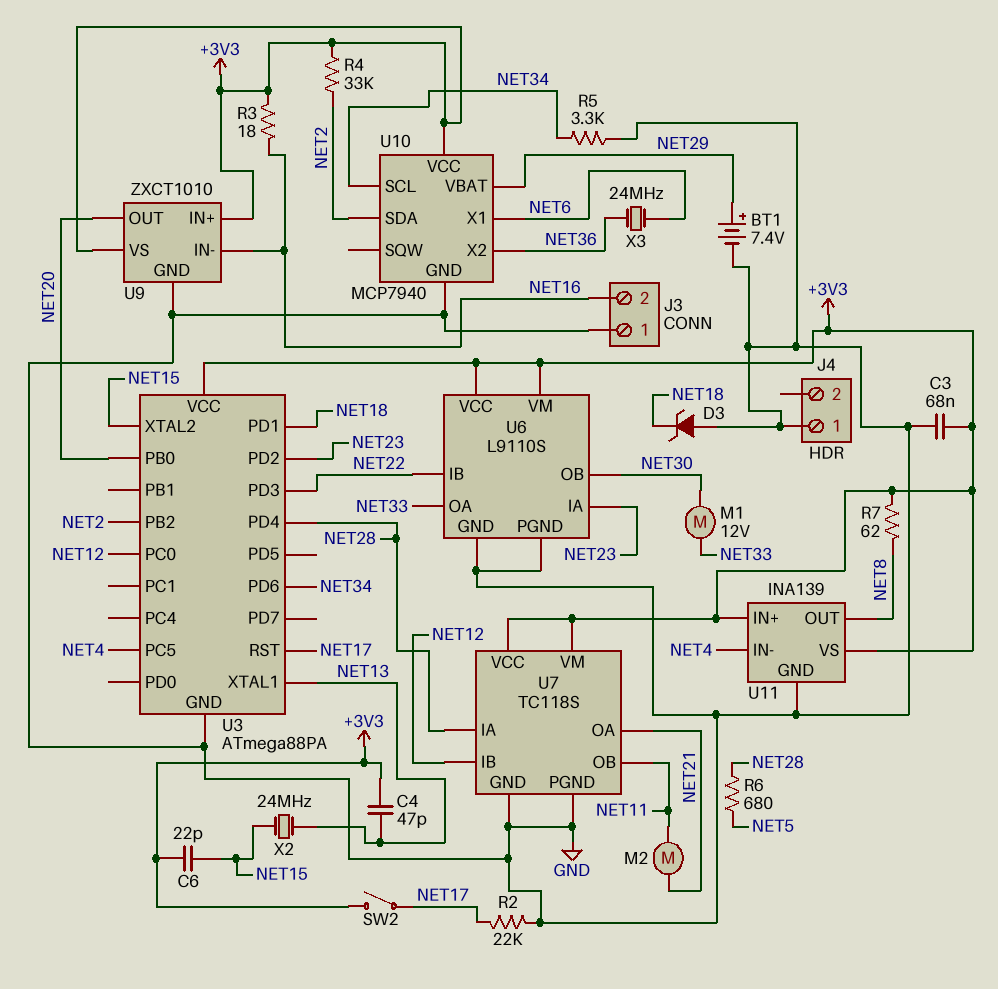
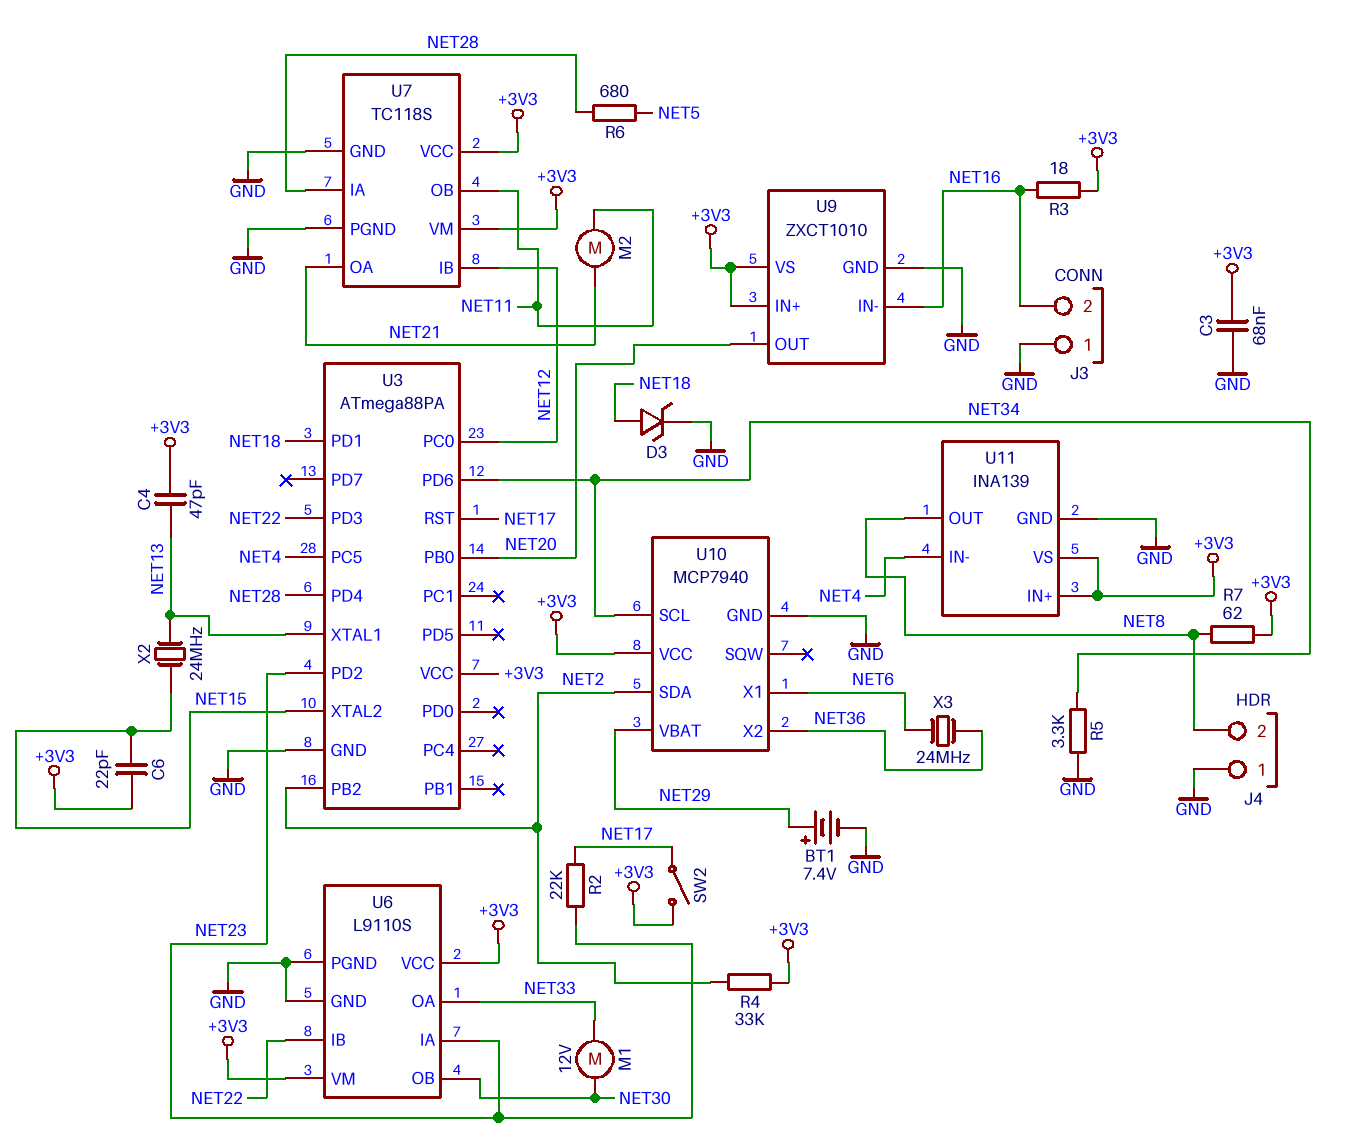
D3: zener (A GND, K NET18) -> zener (A NET18, K GND)
J4 pin 2: none -> NET8
R2: 22k (GND, NET17) -> 22k (NET17, NET23)

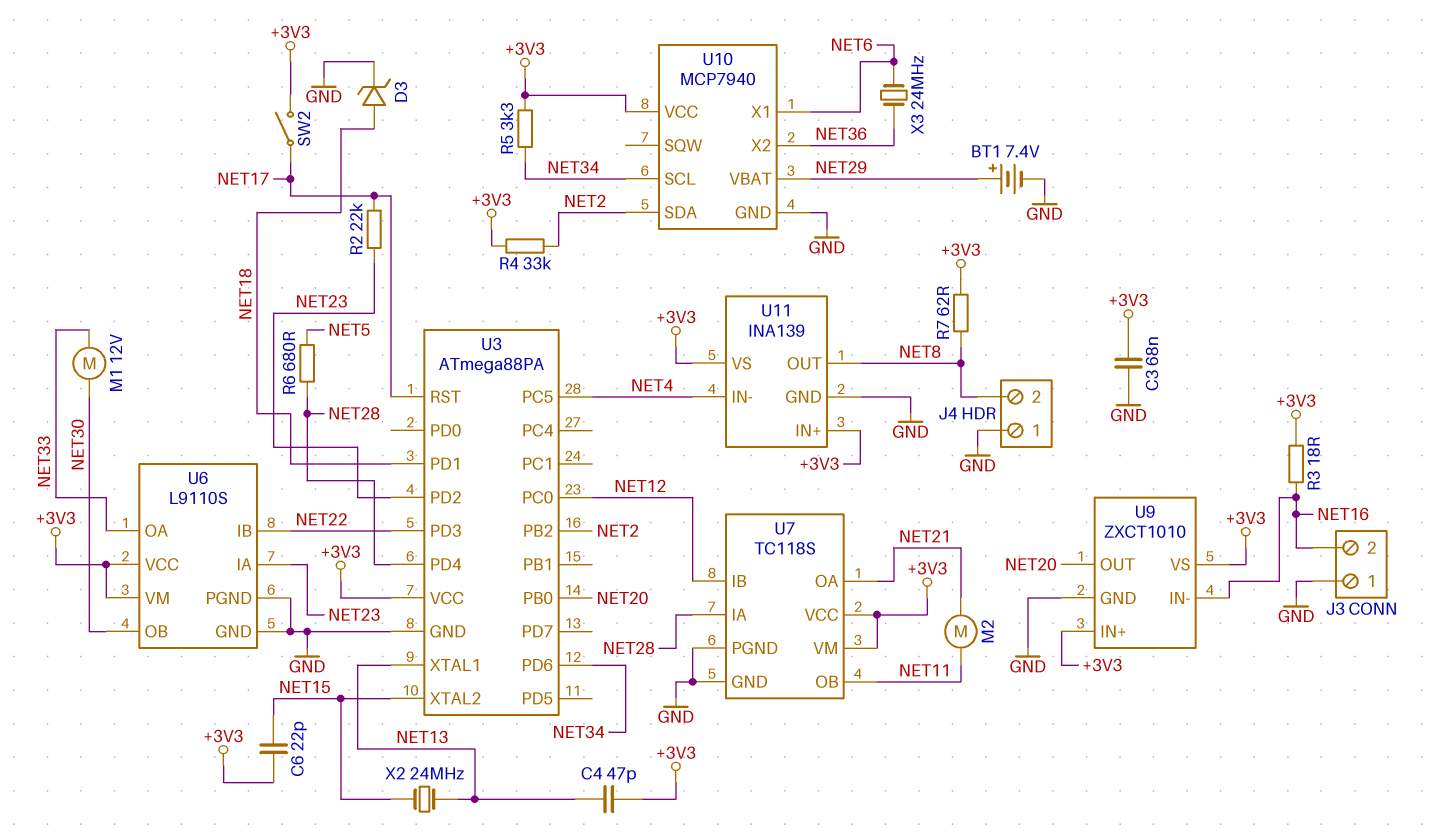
R5: 3.3k (GND, NET34) -> 3.3k (+3V3, NET34)

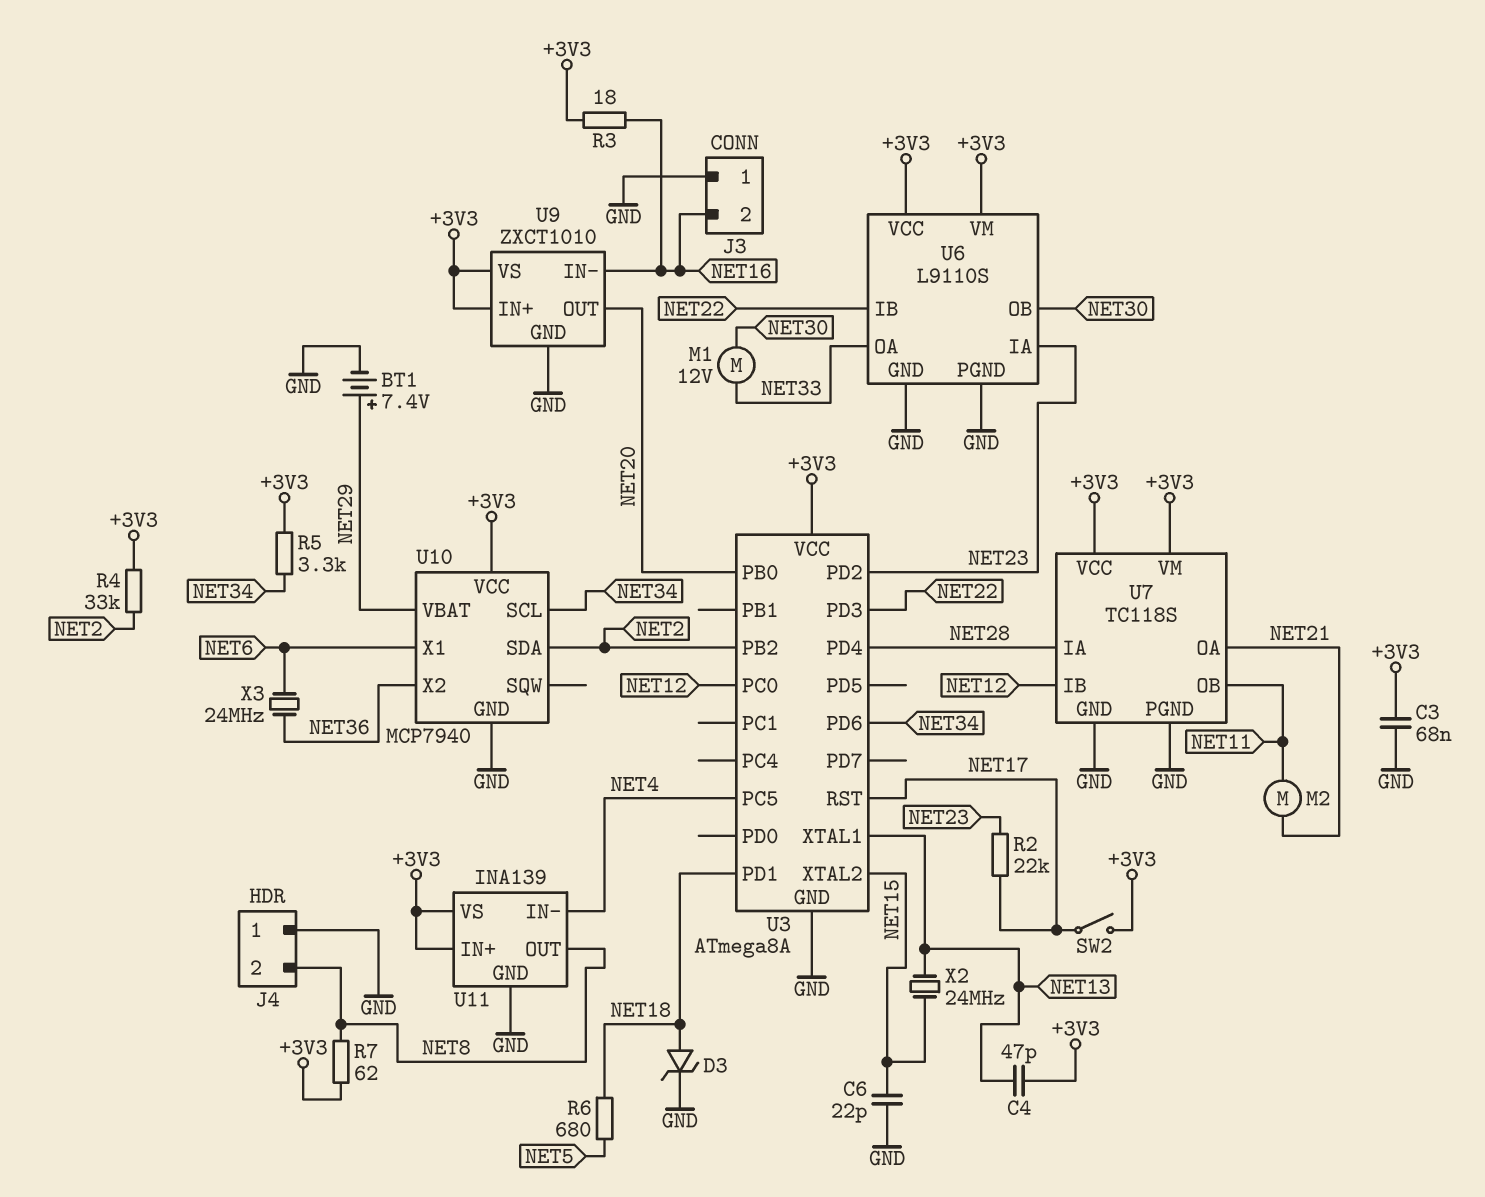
C6: 22pF (+3V3, NET15) -> 22pF (GND, NET15)
R6: 680 (NET5, NET28) -> 680 (NET5, NET18)
U3: ATmega88PA -> ATmega8A

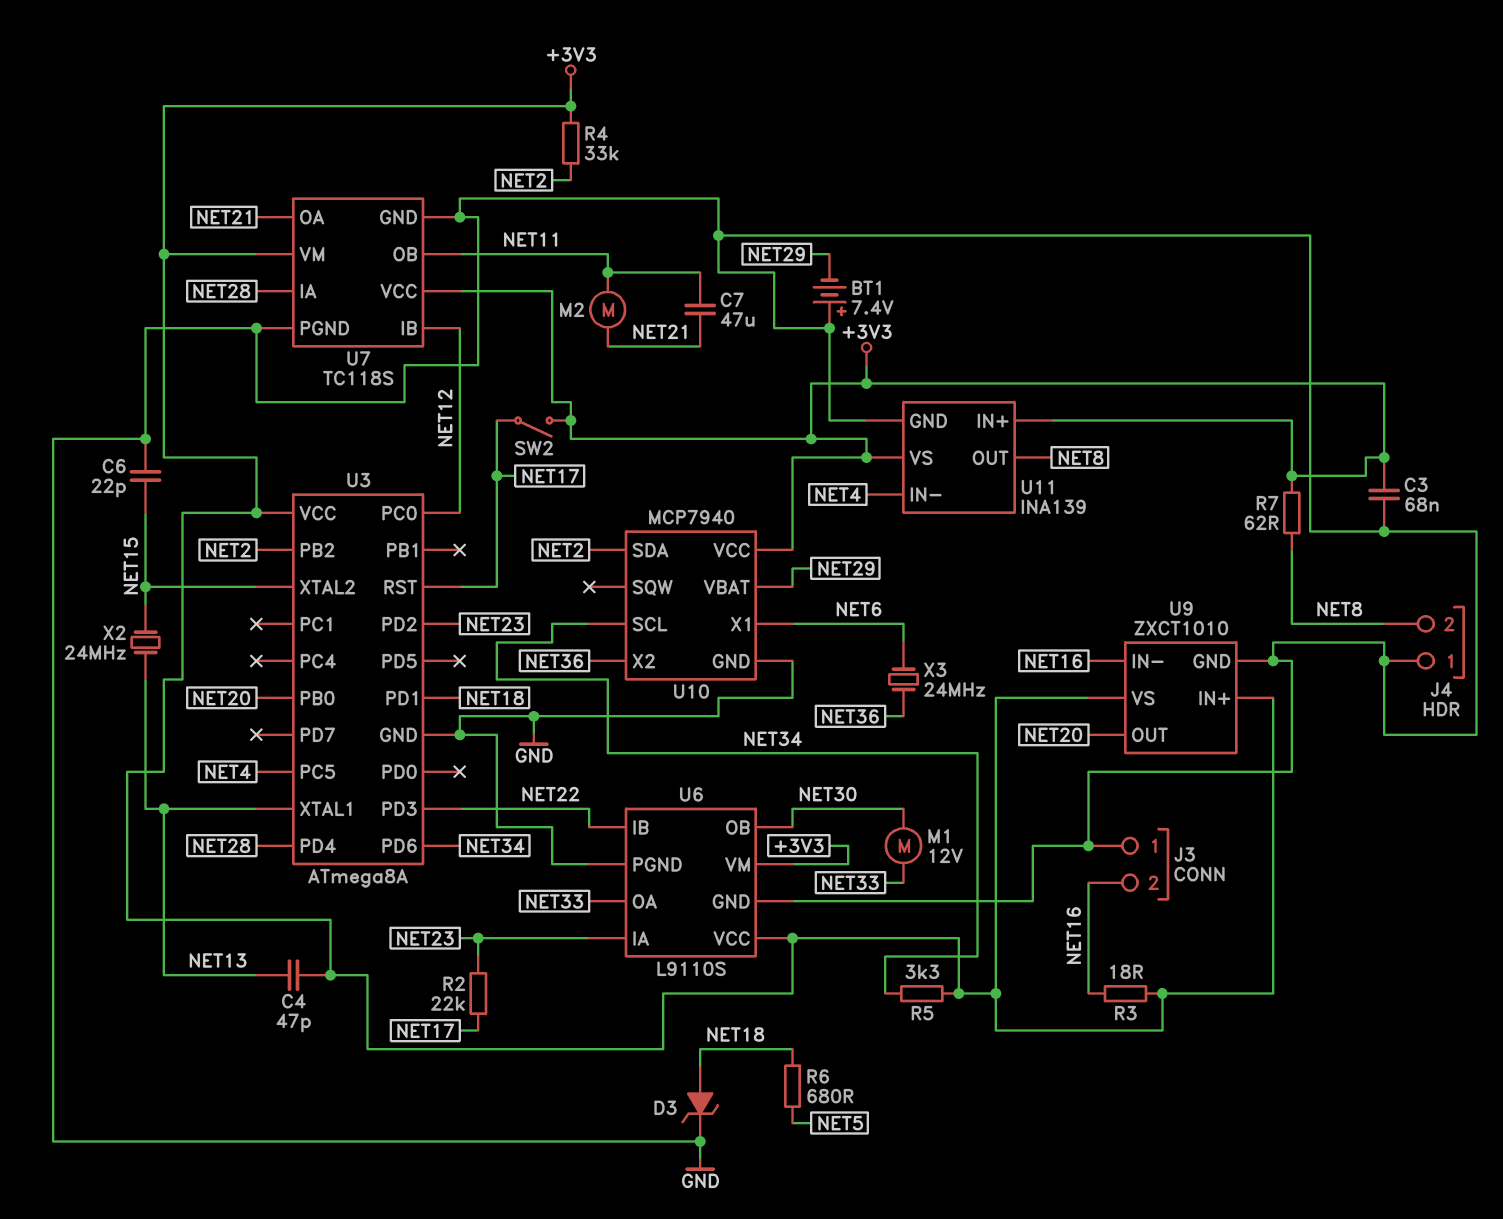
BT1: 7.4V (plus NET29, minus GND) -> 7.4V (plus GND, minus NET29)
C7: none -> 47uF (NET11, NET21)

